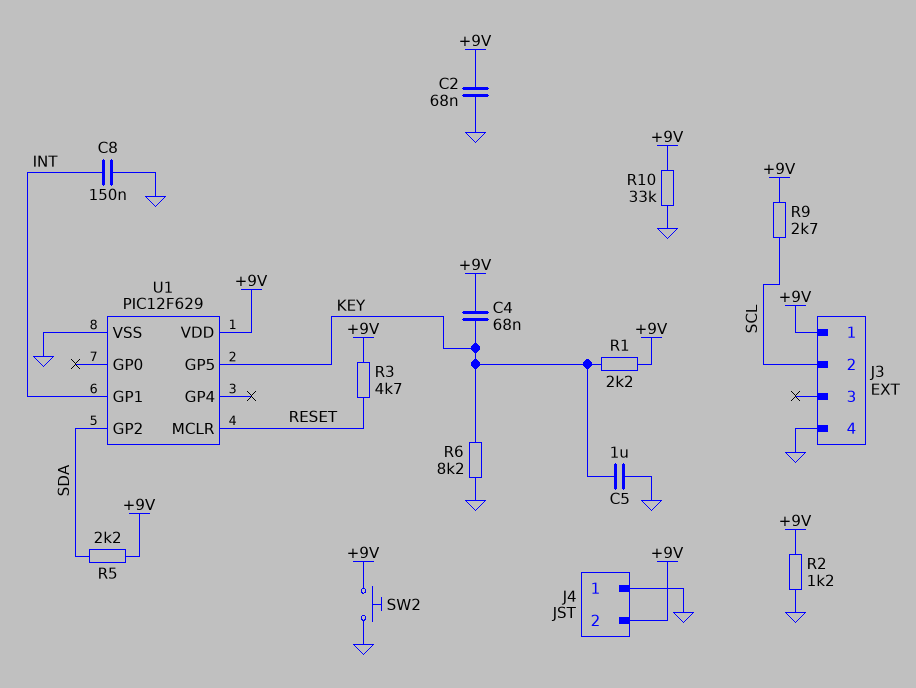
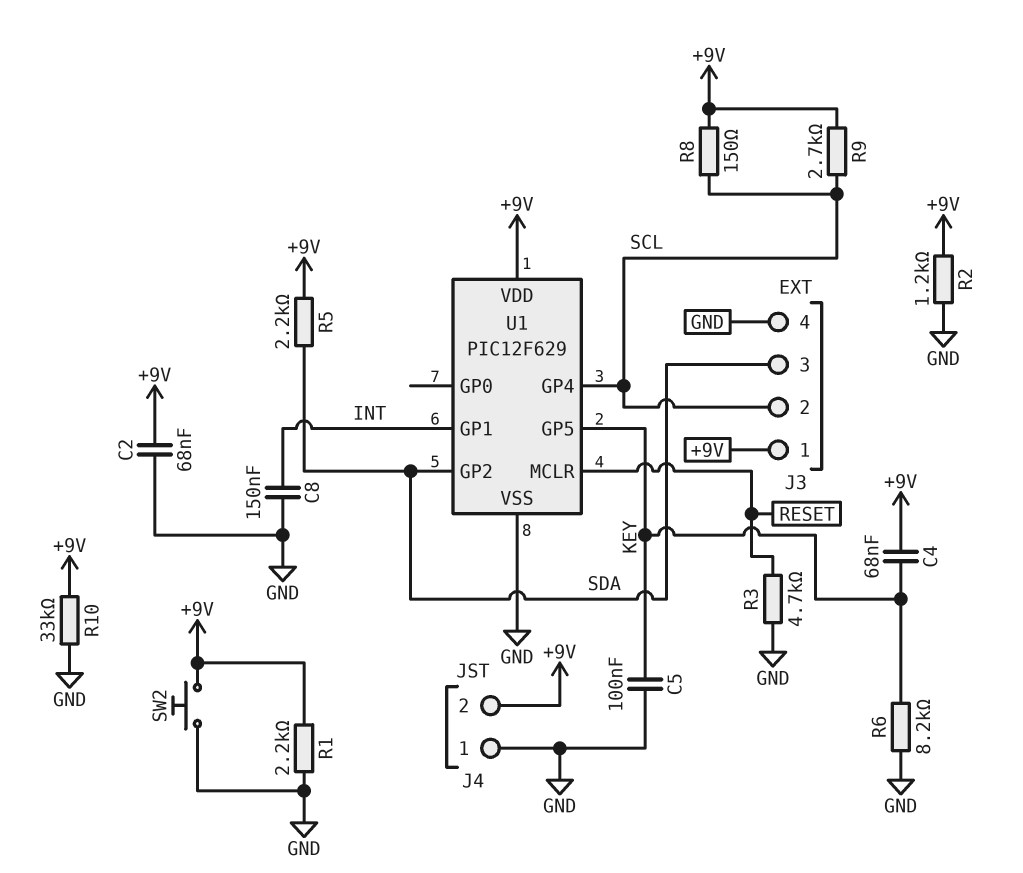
C5: 1uF (GND, KEY) -> 100nF (GND, KEY)
J3 pin 3: none -> SDA
R1: 2.2k (+9V, KEY) -> 2.2k (+9V, GND)
R3: 4.7k (+9V, RESET) -> 4.7k (GND, RESET)
R8: none -> 150 (+9V, SCL)
U1 pin GP4: none -> SCL

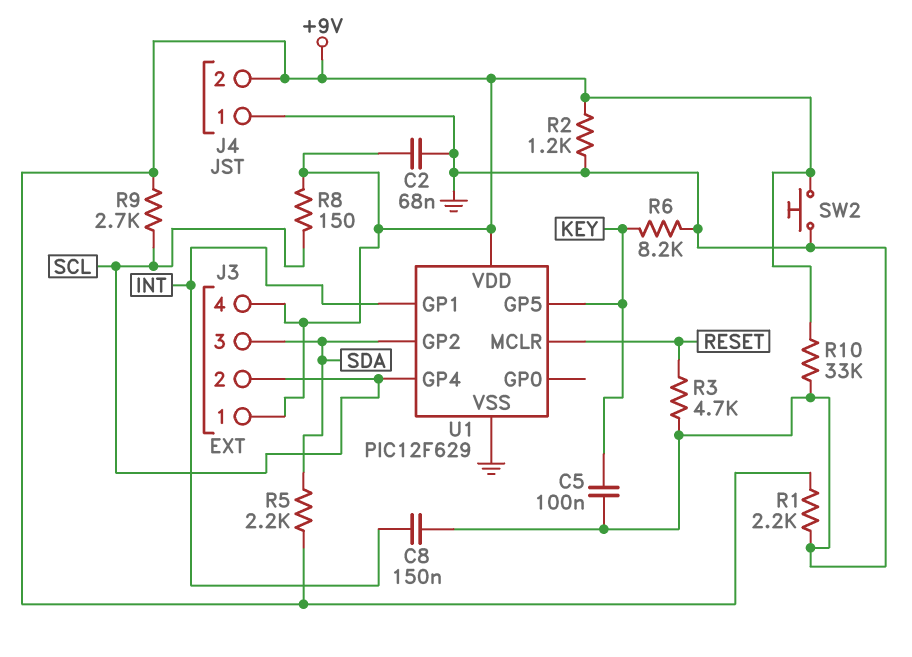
C4: 68nF (+9V, KEY) -> none
J3 pin 4: GND -> +9V

